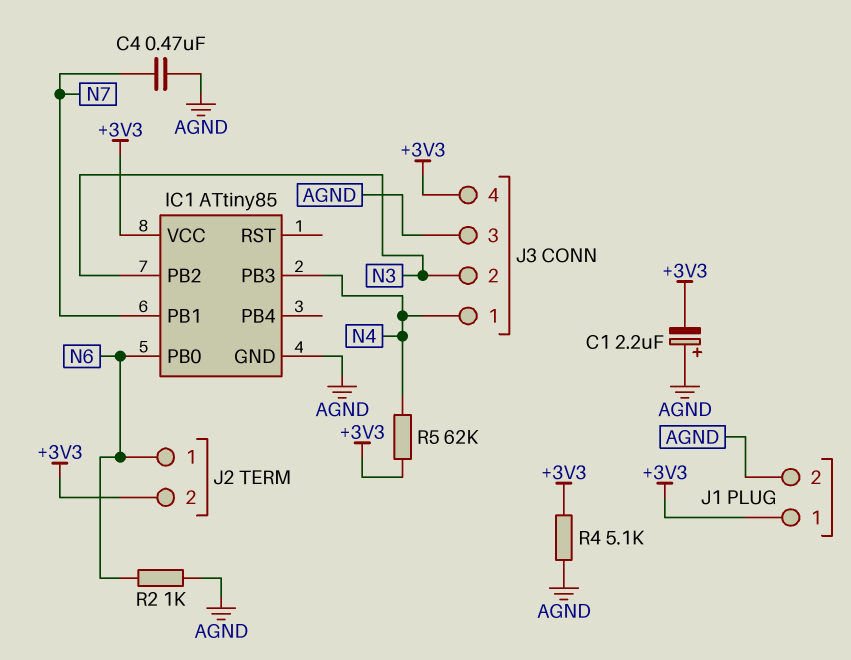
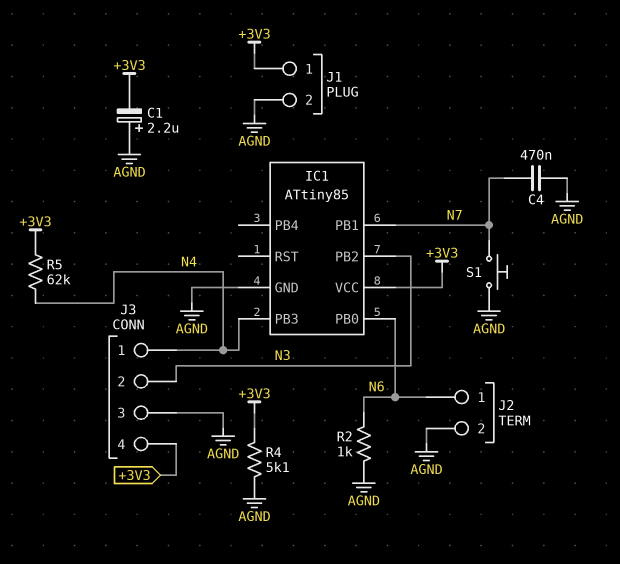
J2 pin 2: +3V3 -> AGND
S1: none -> button (AGND, N7)

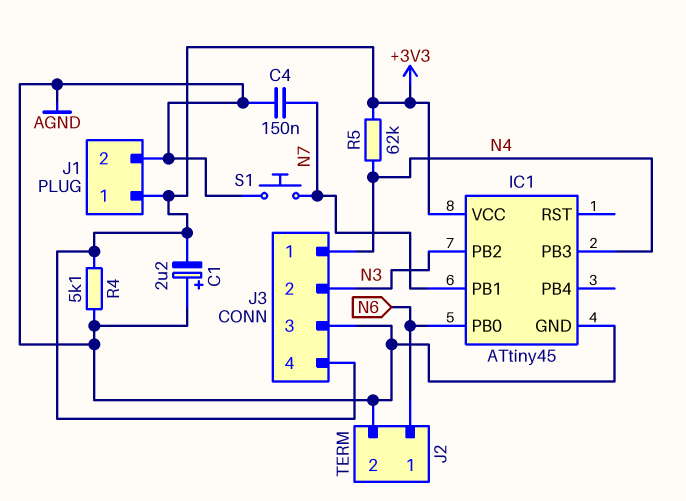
C4: 470nF (AGND, N7) -> 150nF (AGND, N7)
IC1: ATtiny85 -> ATtiny45
R2: 1k (AGND, N6) -> none

